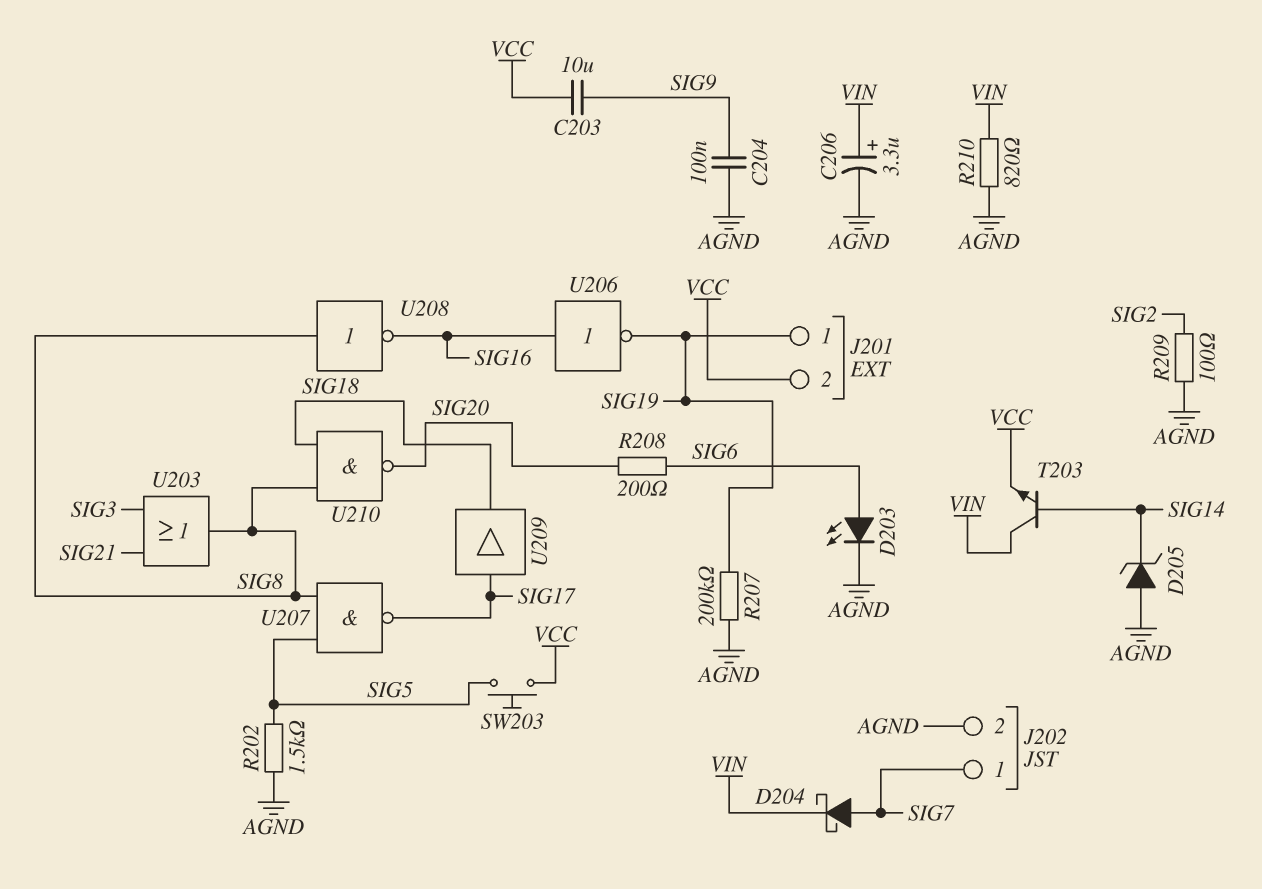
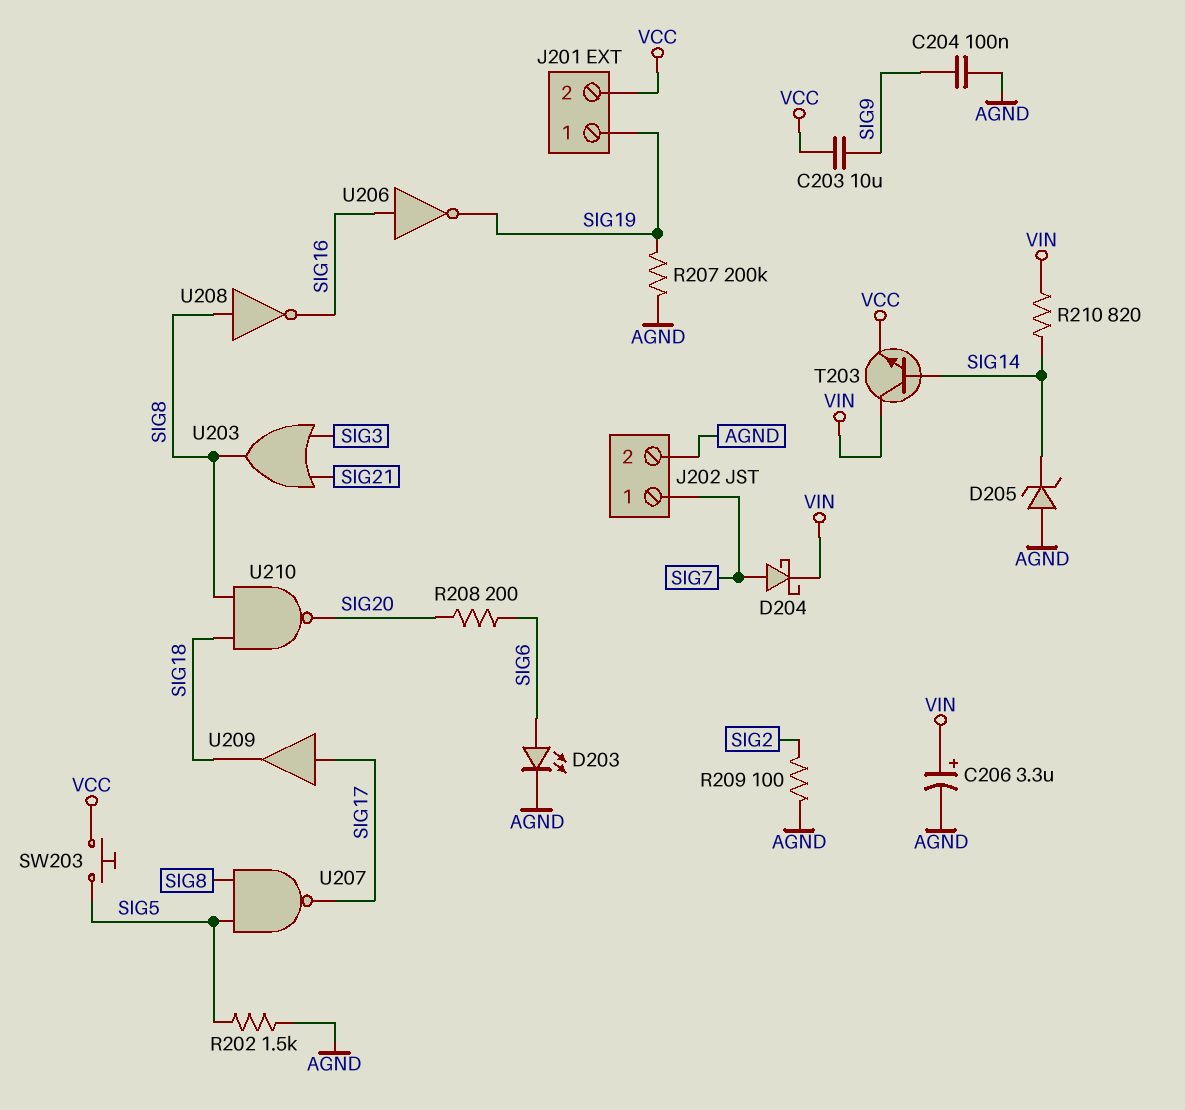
R210: 820 (AGND, VIN) -> 820 (SIG14, VIN)

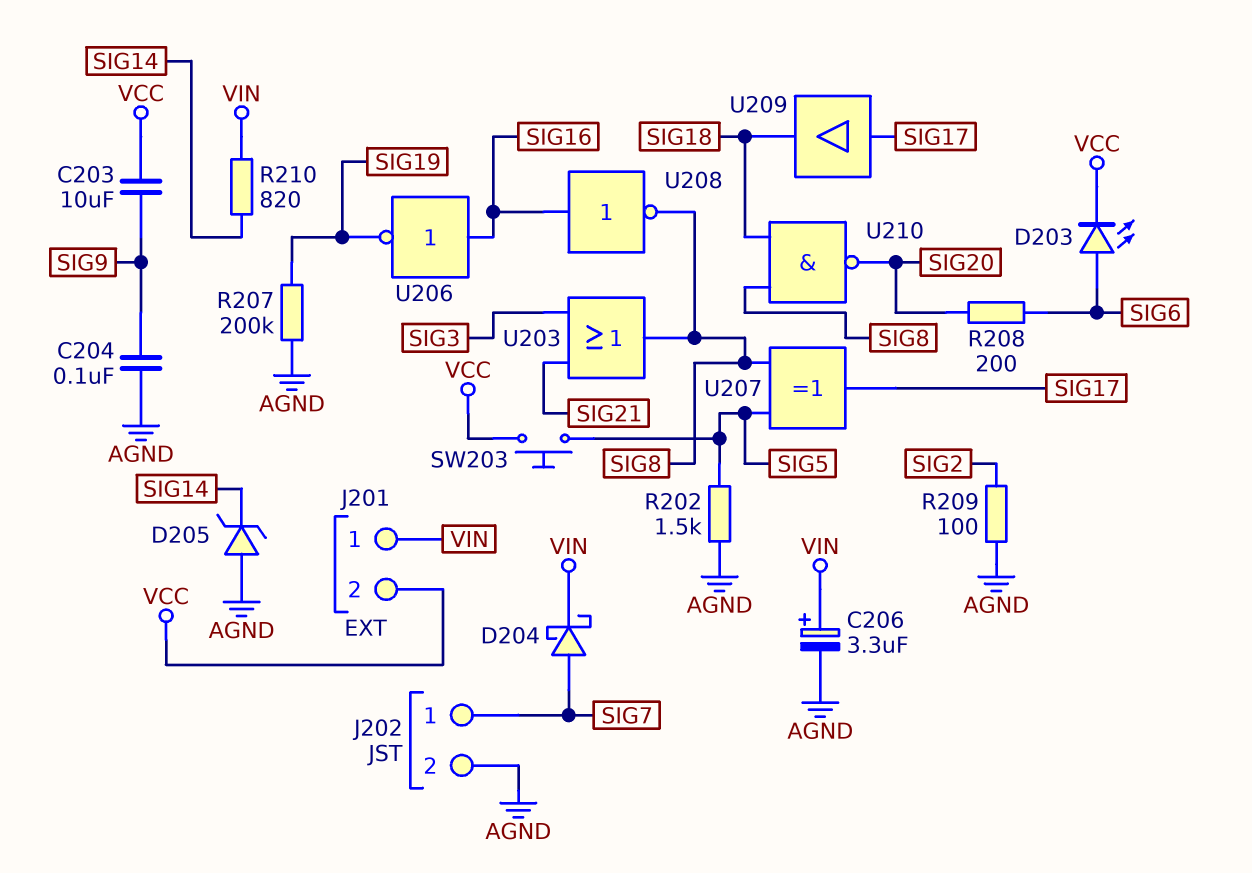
D203: LED (A SIG6, K AGND) -> LED (A SIG6, K VCC)
J201 pin 1: SIG19 -> VIN
T203: NPN (B SIG14, C VIN, E VCC) -> none
U207: NAND (in SIG5, in SIG8, out SIG17) -> XOR (in SIG5, in SIG8, out SIG17)
U208: NOT (in SIG8, out SIG16) -> NOT (in SIG16, out SIG8)

